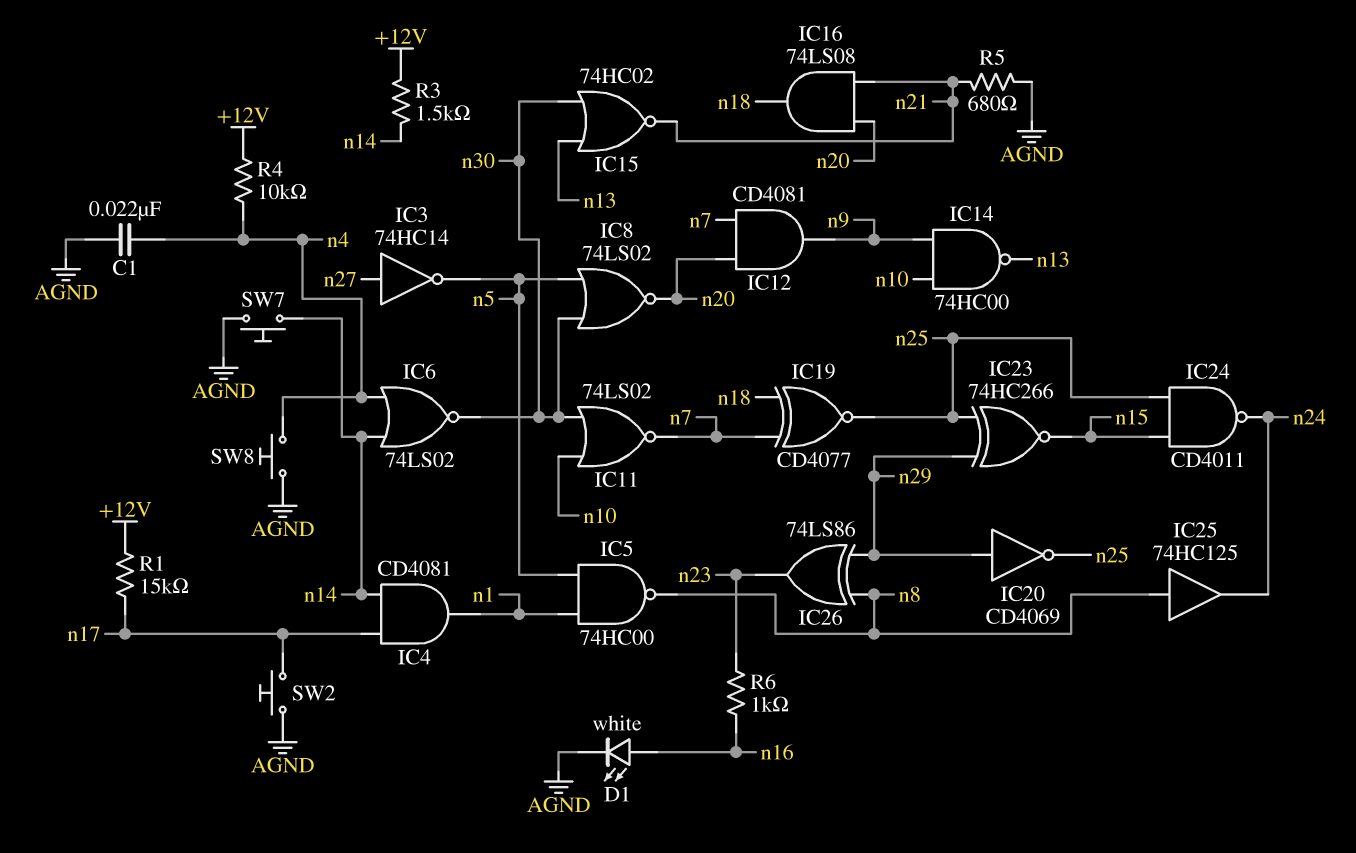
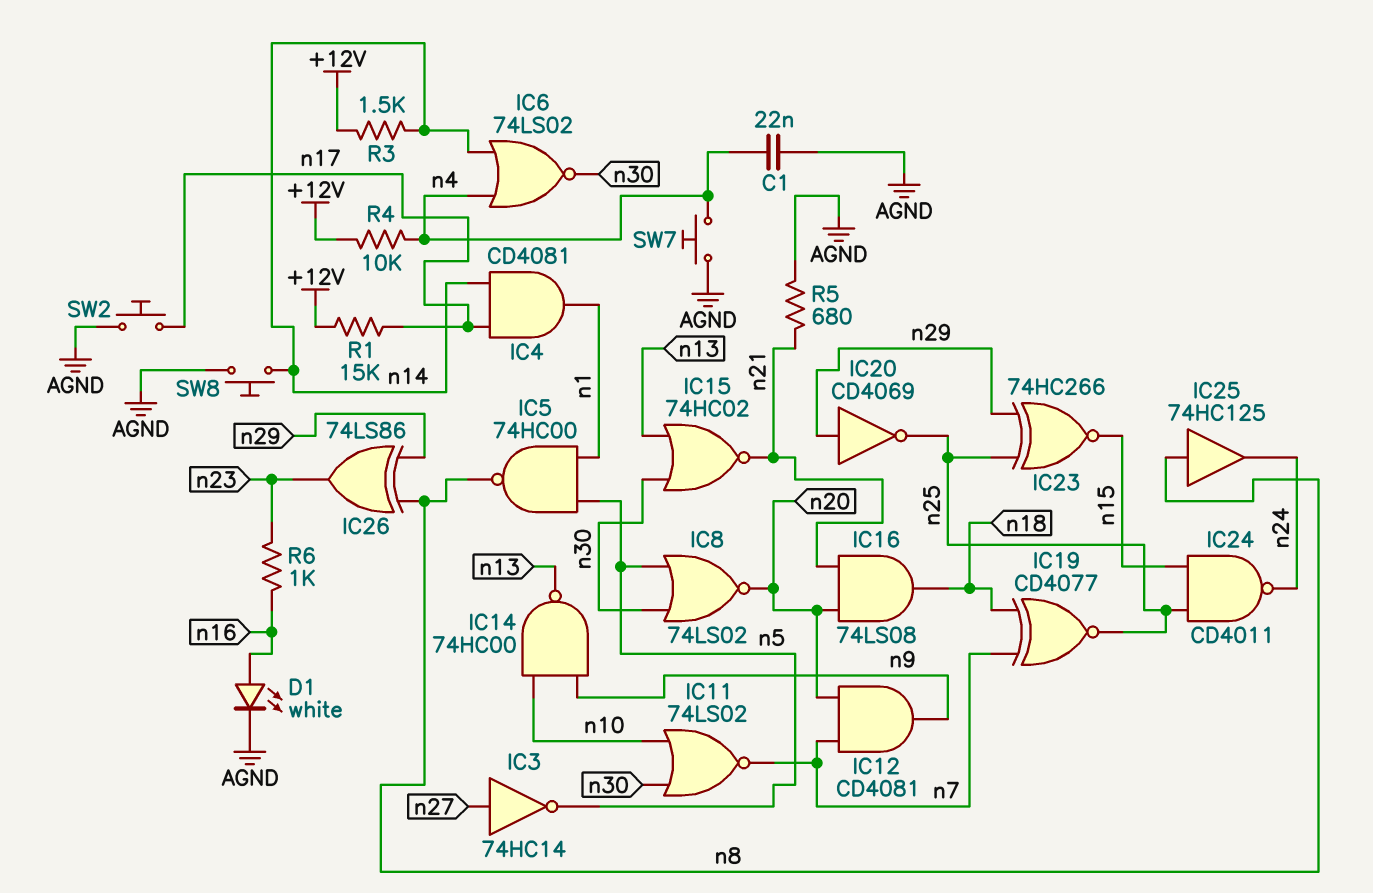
SW7: button (AGND, n14) -> button (AGND, n4)
SW8: button (AGND, n4) -> button (AGND, n14)

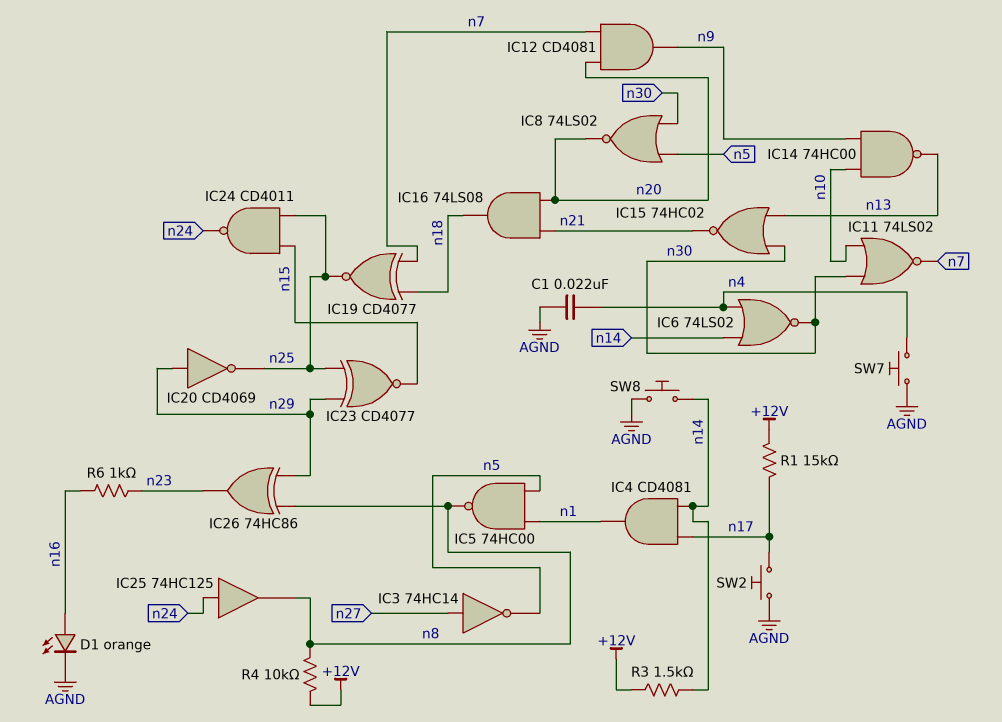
D1: LED white (A n16, K AGND) -> LED orange (A n16, K AGND)
IC23: XNOR 74HC266 (in n25, in n29, out n15) -> XNOR CD4077 (in n25, in n29, out n15)
IC25: buffer 74HC125 (in n8, out n24) -> buffer 74HC125 (in n24, out n8)
IC26: XOR 74LS86 (in n8, in n29, out n23) -> XOR 74HC86 (in n8, in n29, out n23)
R4: 10k (+12V, n4) -> 10k (+12V, n8)
R5: 680 (AGND, n21) -> none

